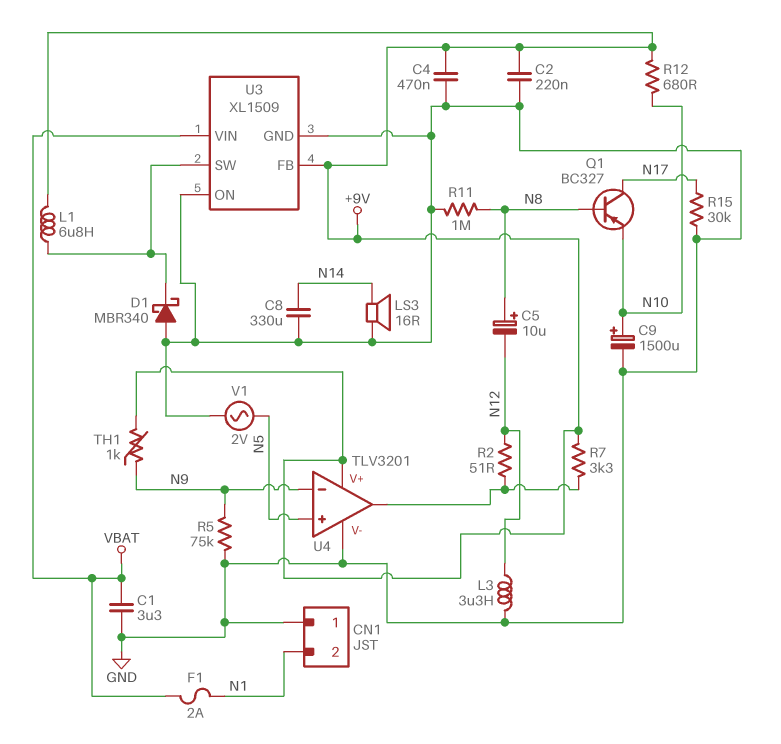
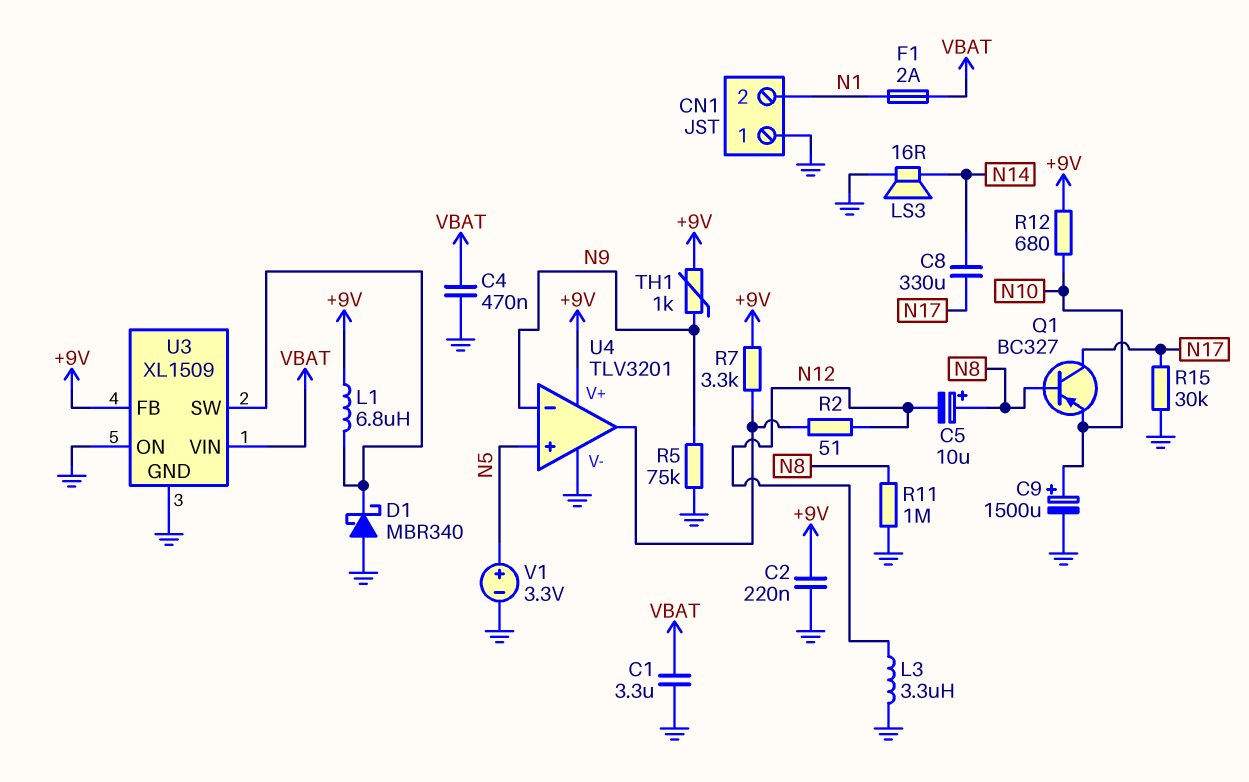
C4: 470nF (+9V, GND) -> 470nF (GND, VBAT)
C8: 330uF (GND, N14) -> 330uF (N14, N17)
V1: AC 2V (GND, N5) -> 3.3V (plus N5, minus GND)

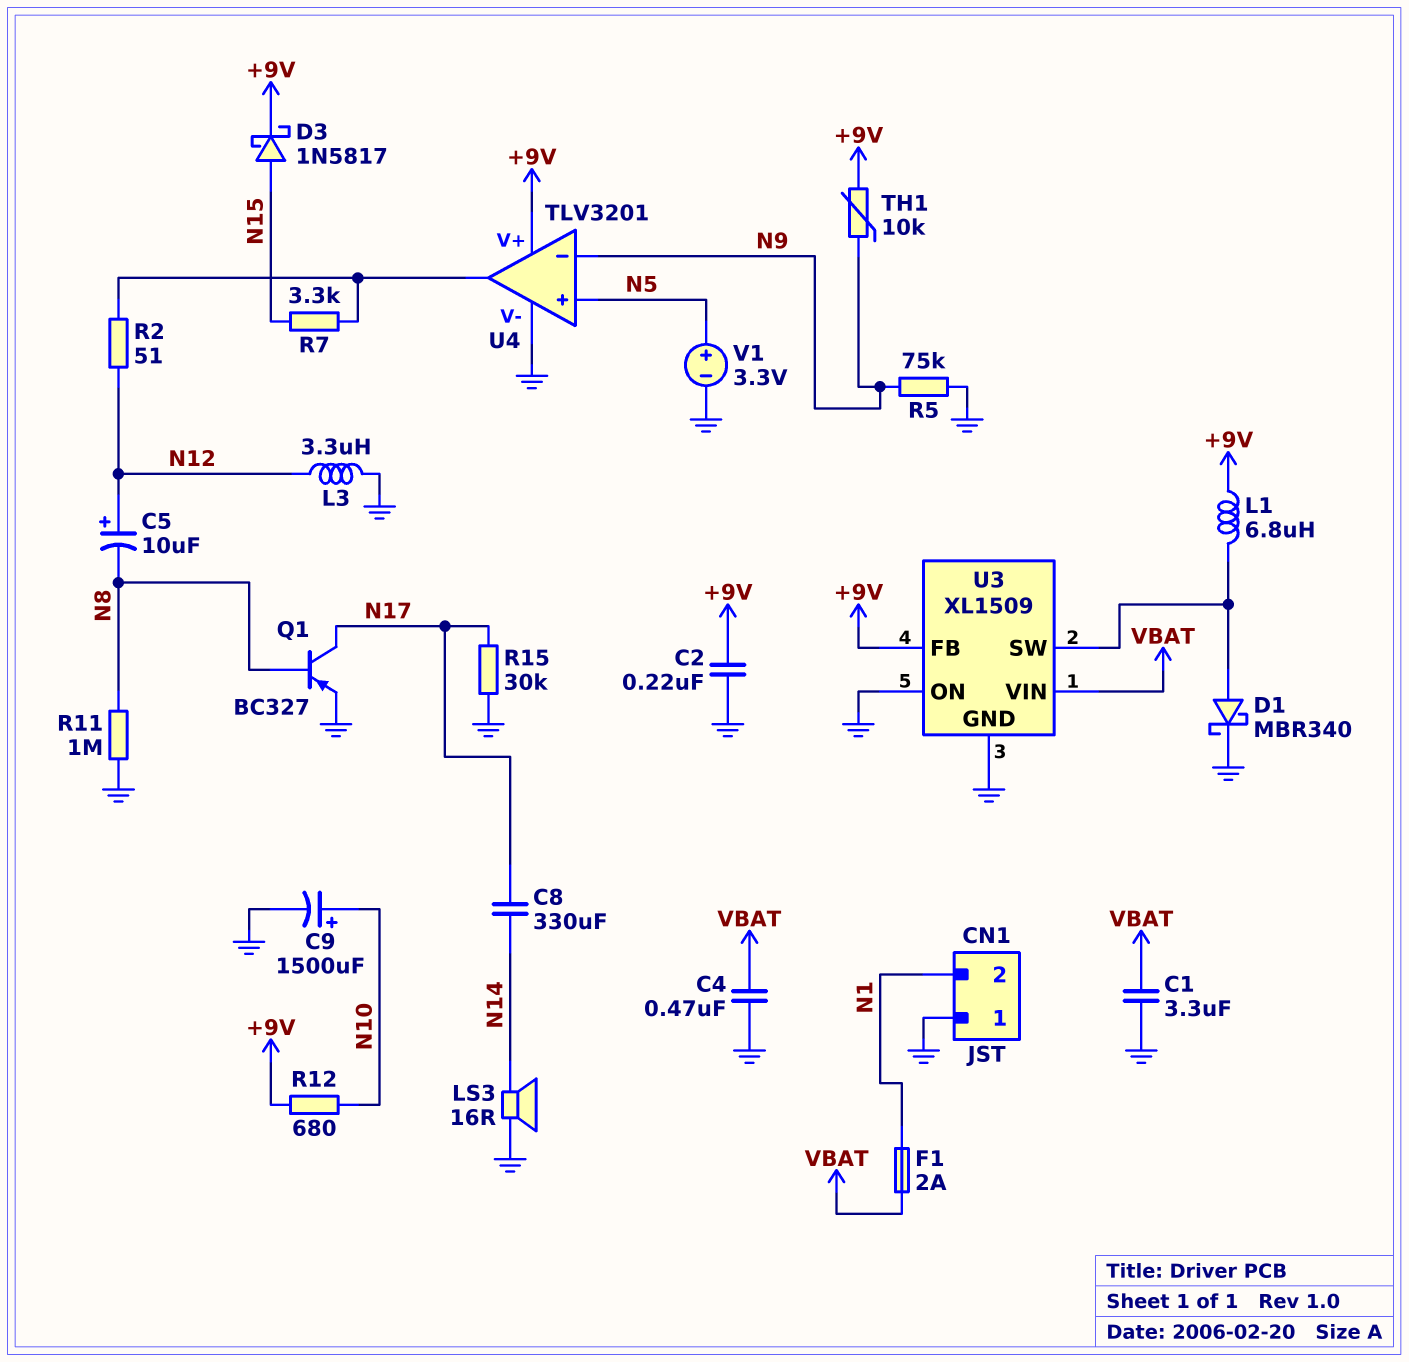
C5: 10uF (plus N8, minus N12) -> 10uF (plus N12, minus N8)
D1: schottky MBR340 (A GND, K U3/SW) -> schottky MBR340 (A U3/SW, K GND)
D3: none -> schottky 1N5817 (A N15, K +9V)
Q1: PNP BC327 (B N8, C N17, E N10) -> PNP BC327 (B N8, C N17, E GND)
R7: 3.3k (+9V, U4/out) -> 3.3k (N15, U4/out)
TH1: 1k (+9V, N9) -> 10k (+9V, N9)

